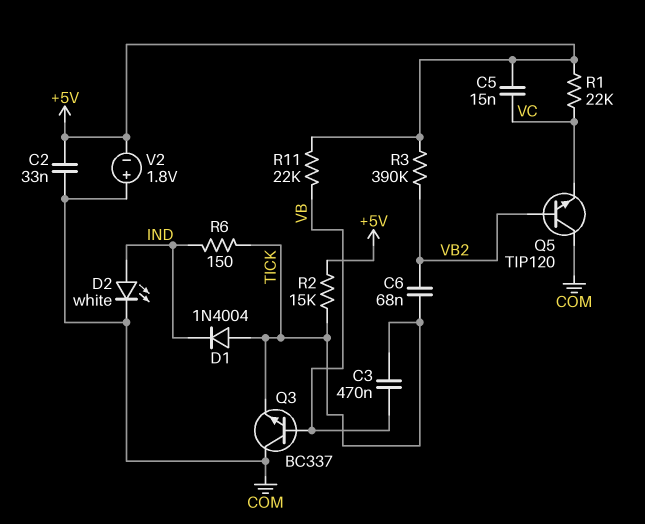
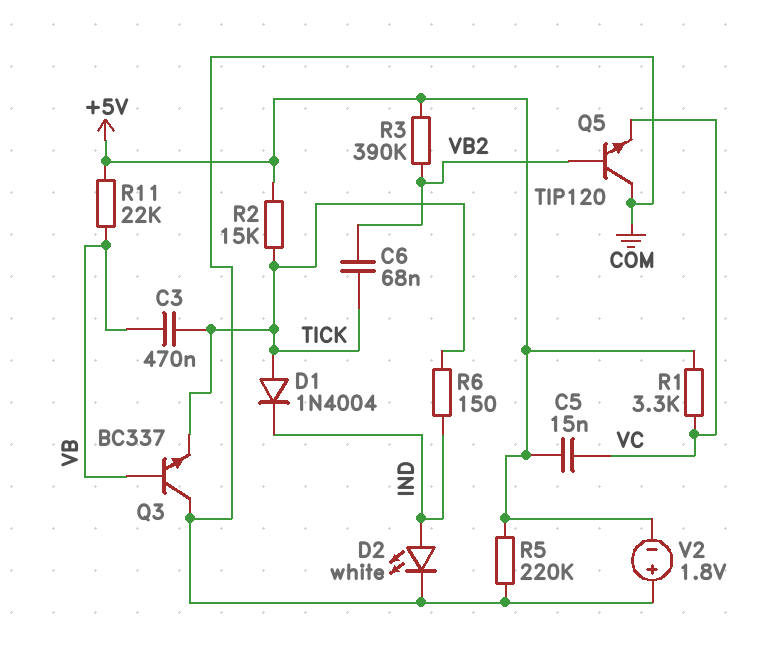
C2: 33nF (+5V, COM) -> none
R1: 22k (+5V, VC) -> 3.3k (+5V, VC)
R5: none -> 220k (+5V, COM)

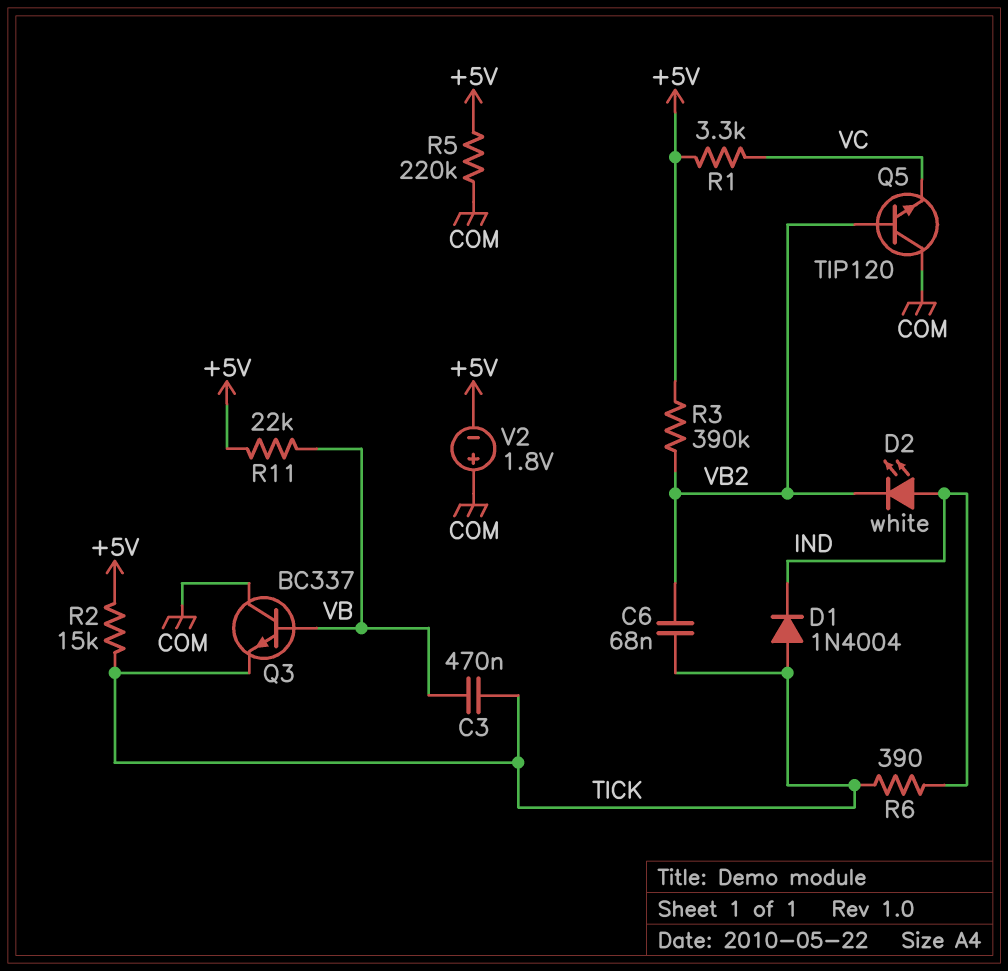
C5: 15nF (+5V, VC) -> none
D2: LED white (A IND, K COM) -> LED white (A IND, K VB2)
R6: 150 (IND, TICK) -> 390 (IND, TICK)

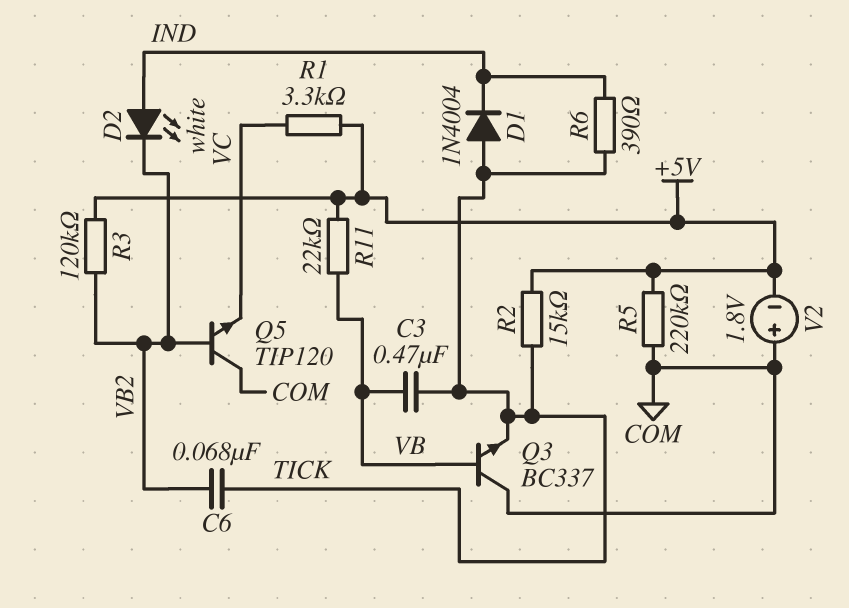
R3: 390k (+5V, VB2) -> 120k (+5V, VB2)

